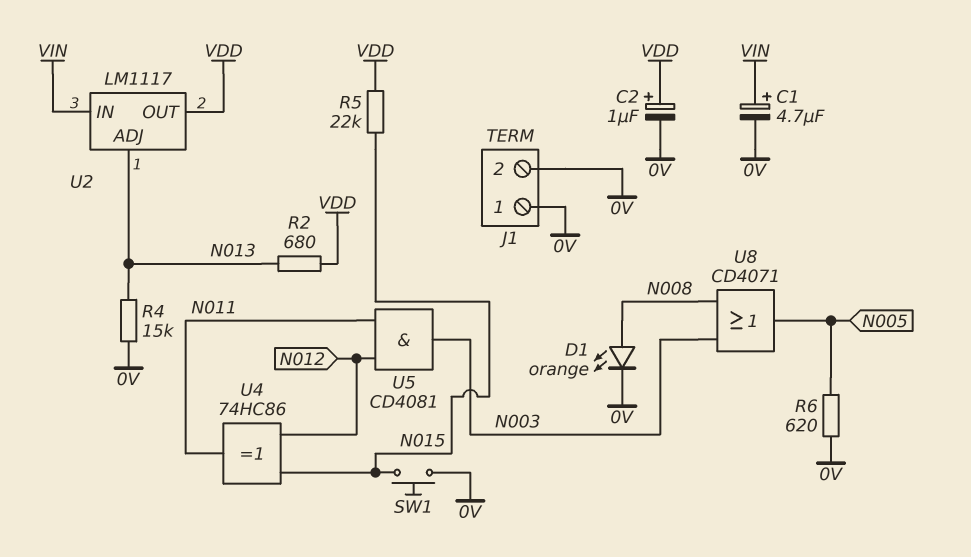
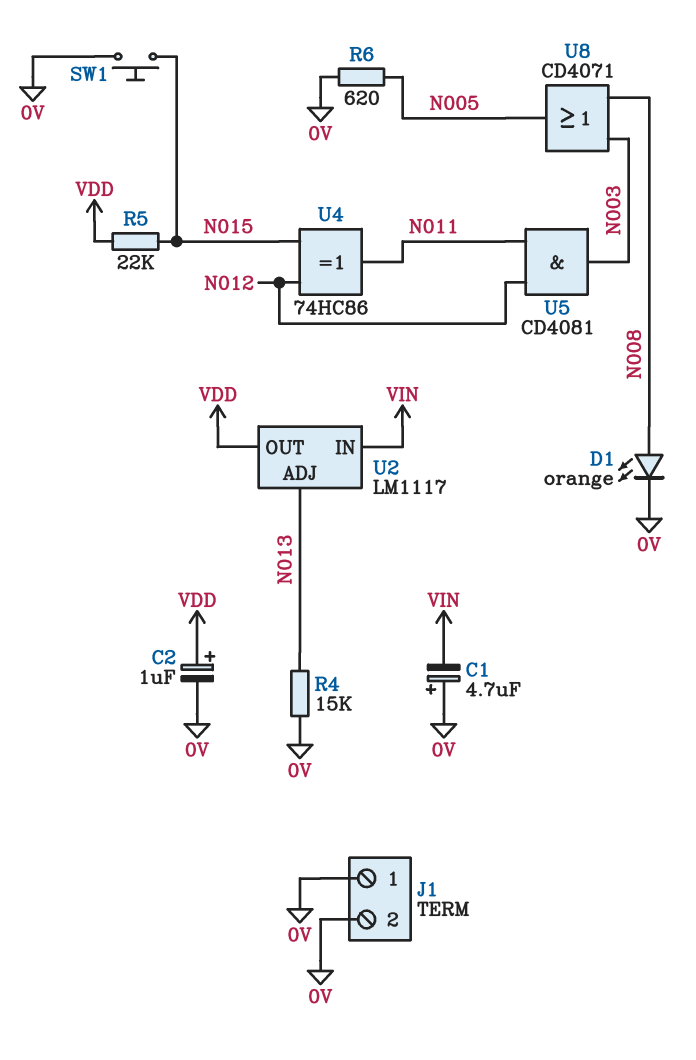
C1: 4.7uF (plus VIN, minus 0V) -> 4.7uF (plus 0V, minus VIN)
R2: 680 (N013, VDD) -> none

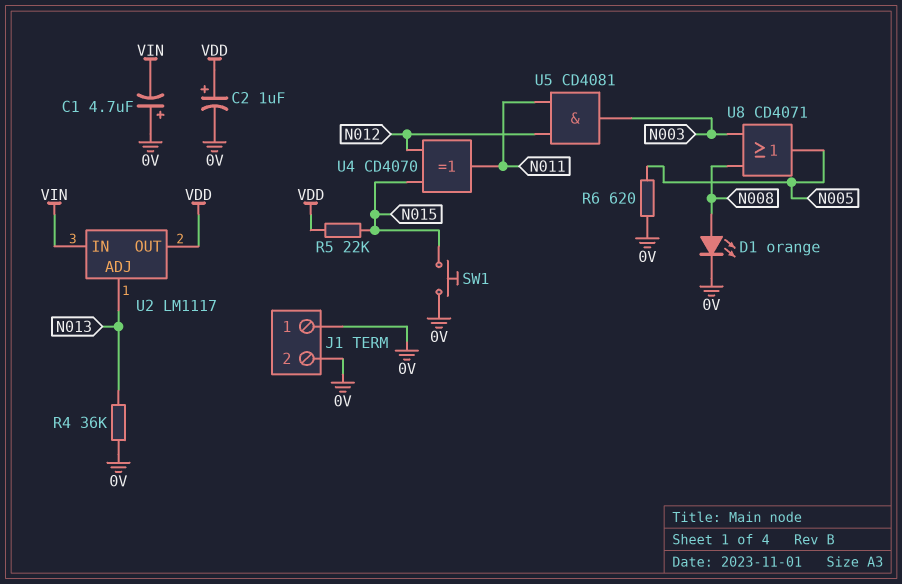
R4: 15k (0V, N013) -> 36k (0V, N013)
U4: XOR 74HC86 (in N012, in N015, out N011) -> XOR CD4070 (in N012, in N015, out N011)

